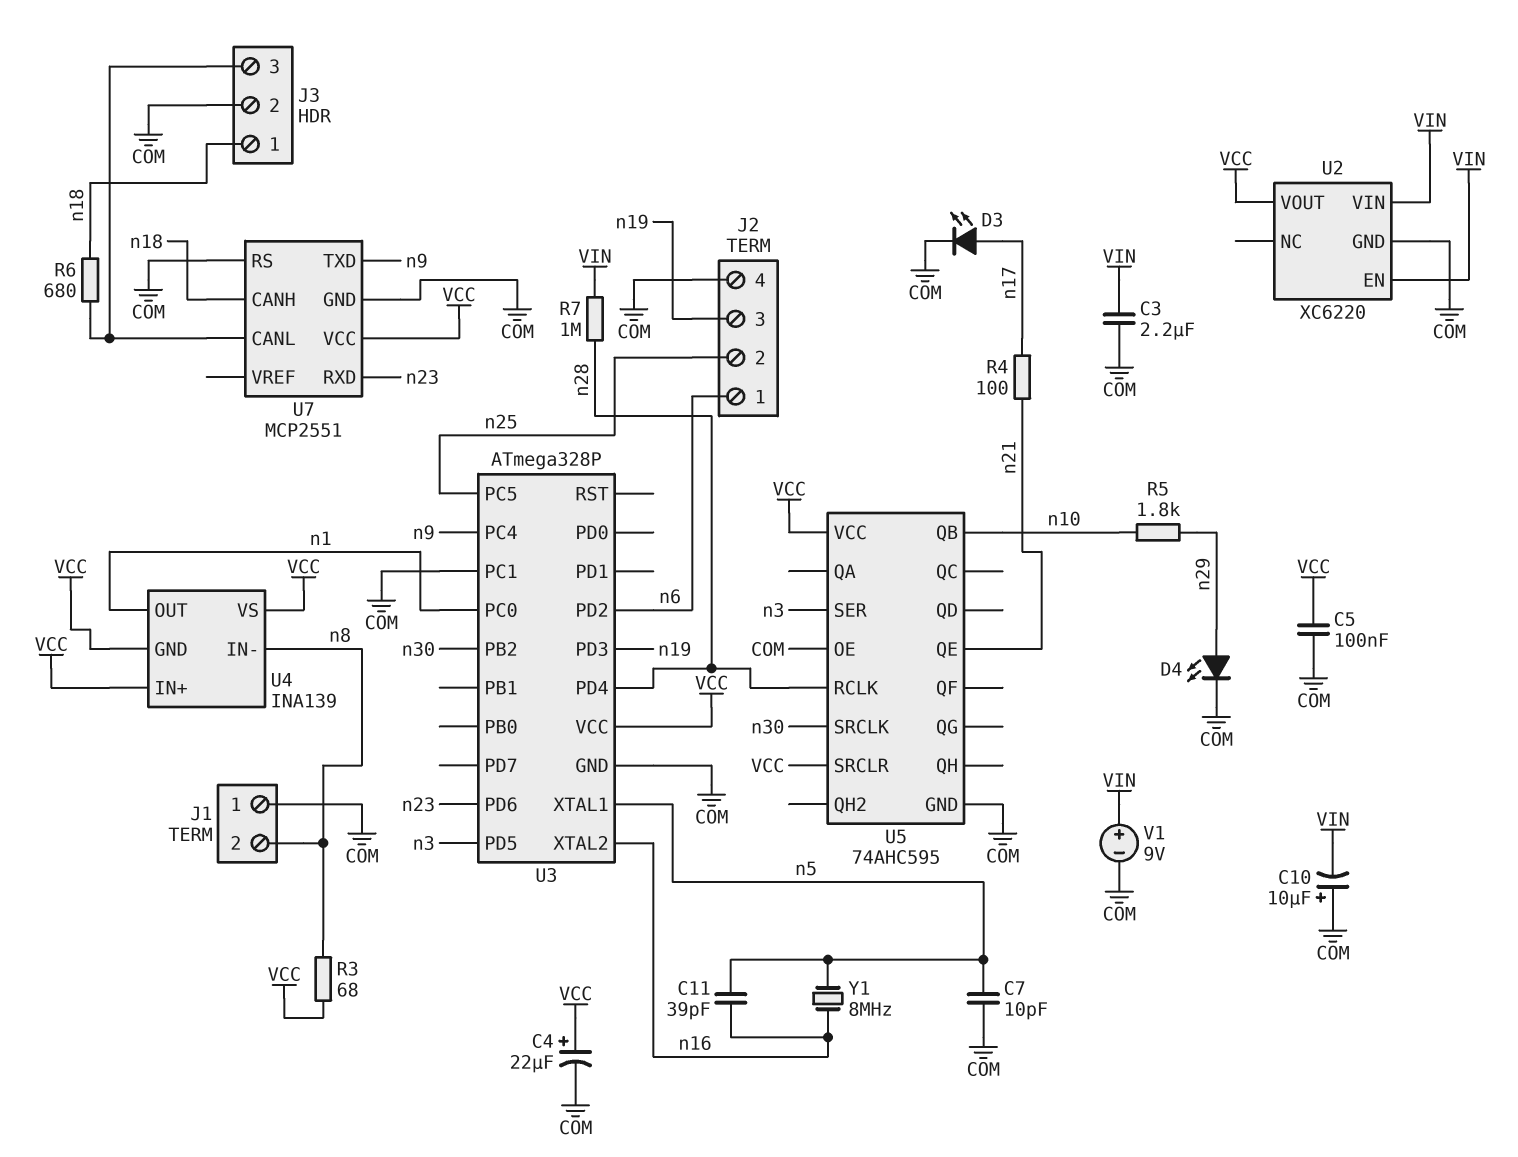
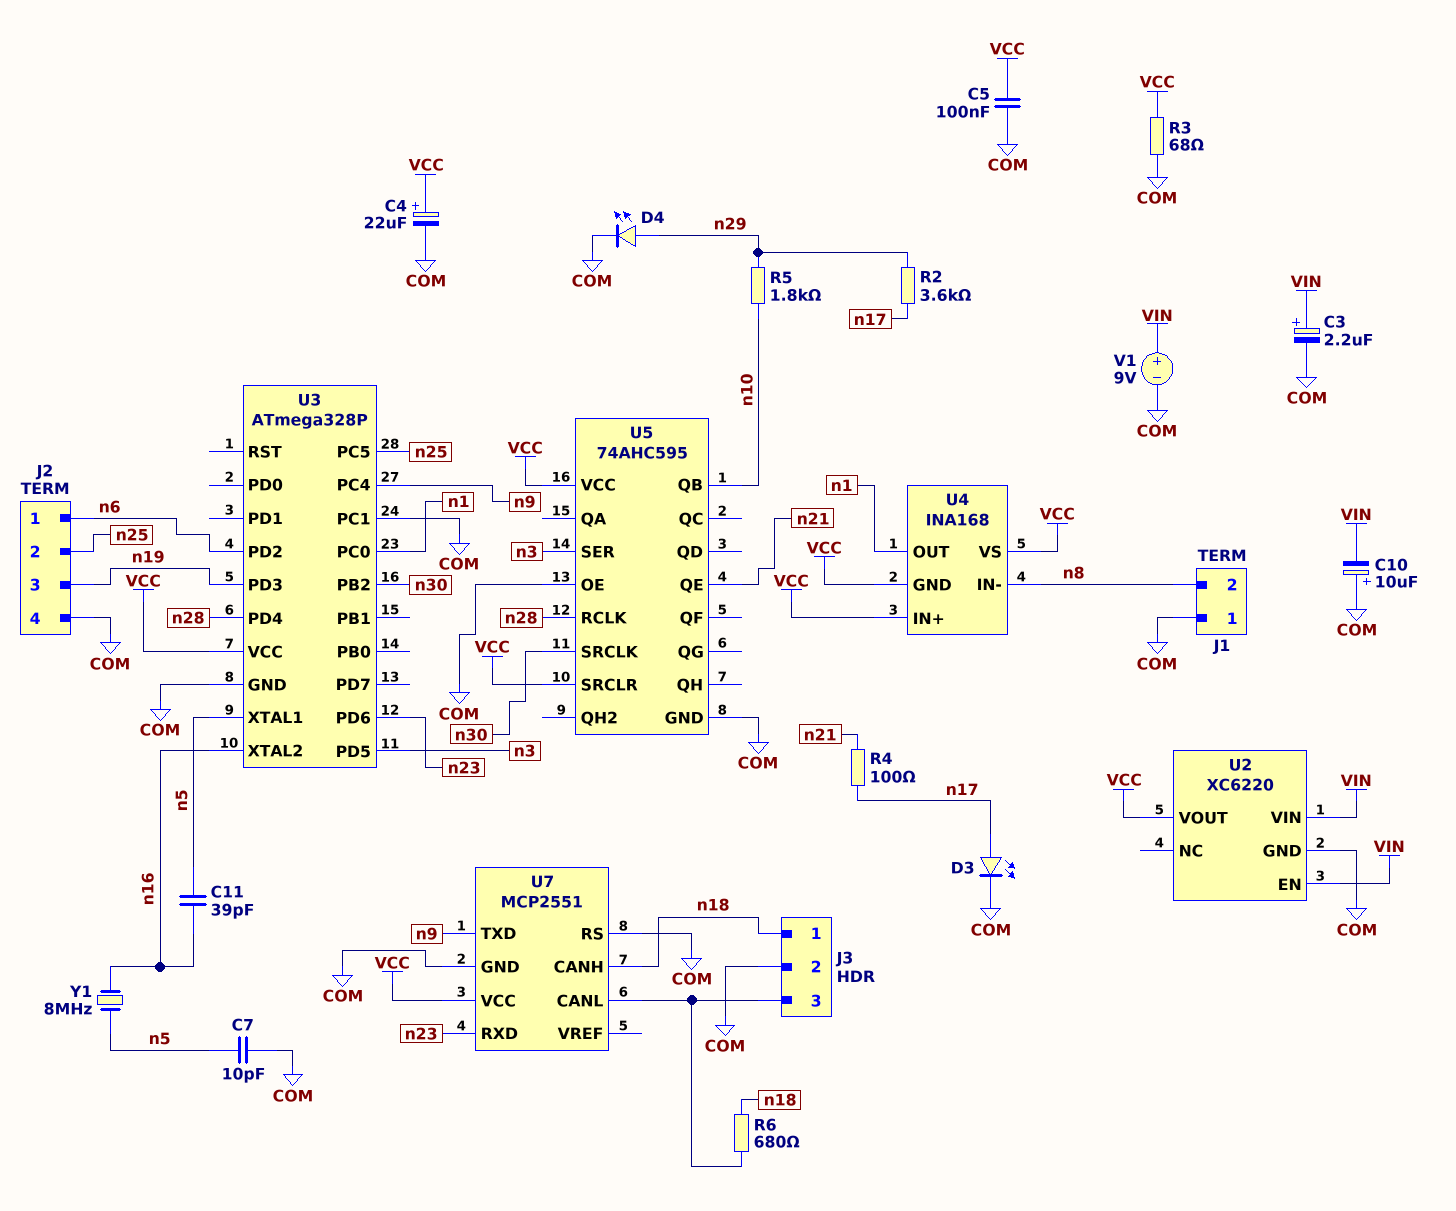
C3: 2.2uF (COM, VIN) -> 2.2uF (plus VIN, minus COM)
R2: none -> 3.6k (n17, n29)
R3: 68 (VCC, n8) -> 68 (COM, VCC)
R7: 1M (VIN, n28) -> none
U4: INA139 -> INA168

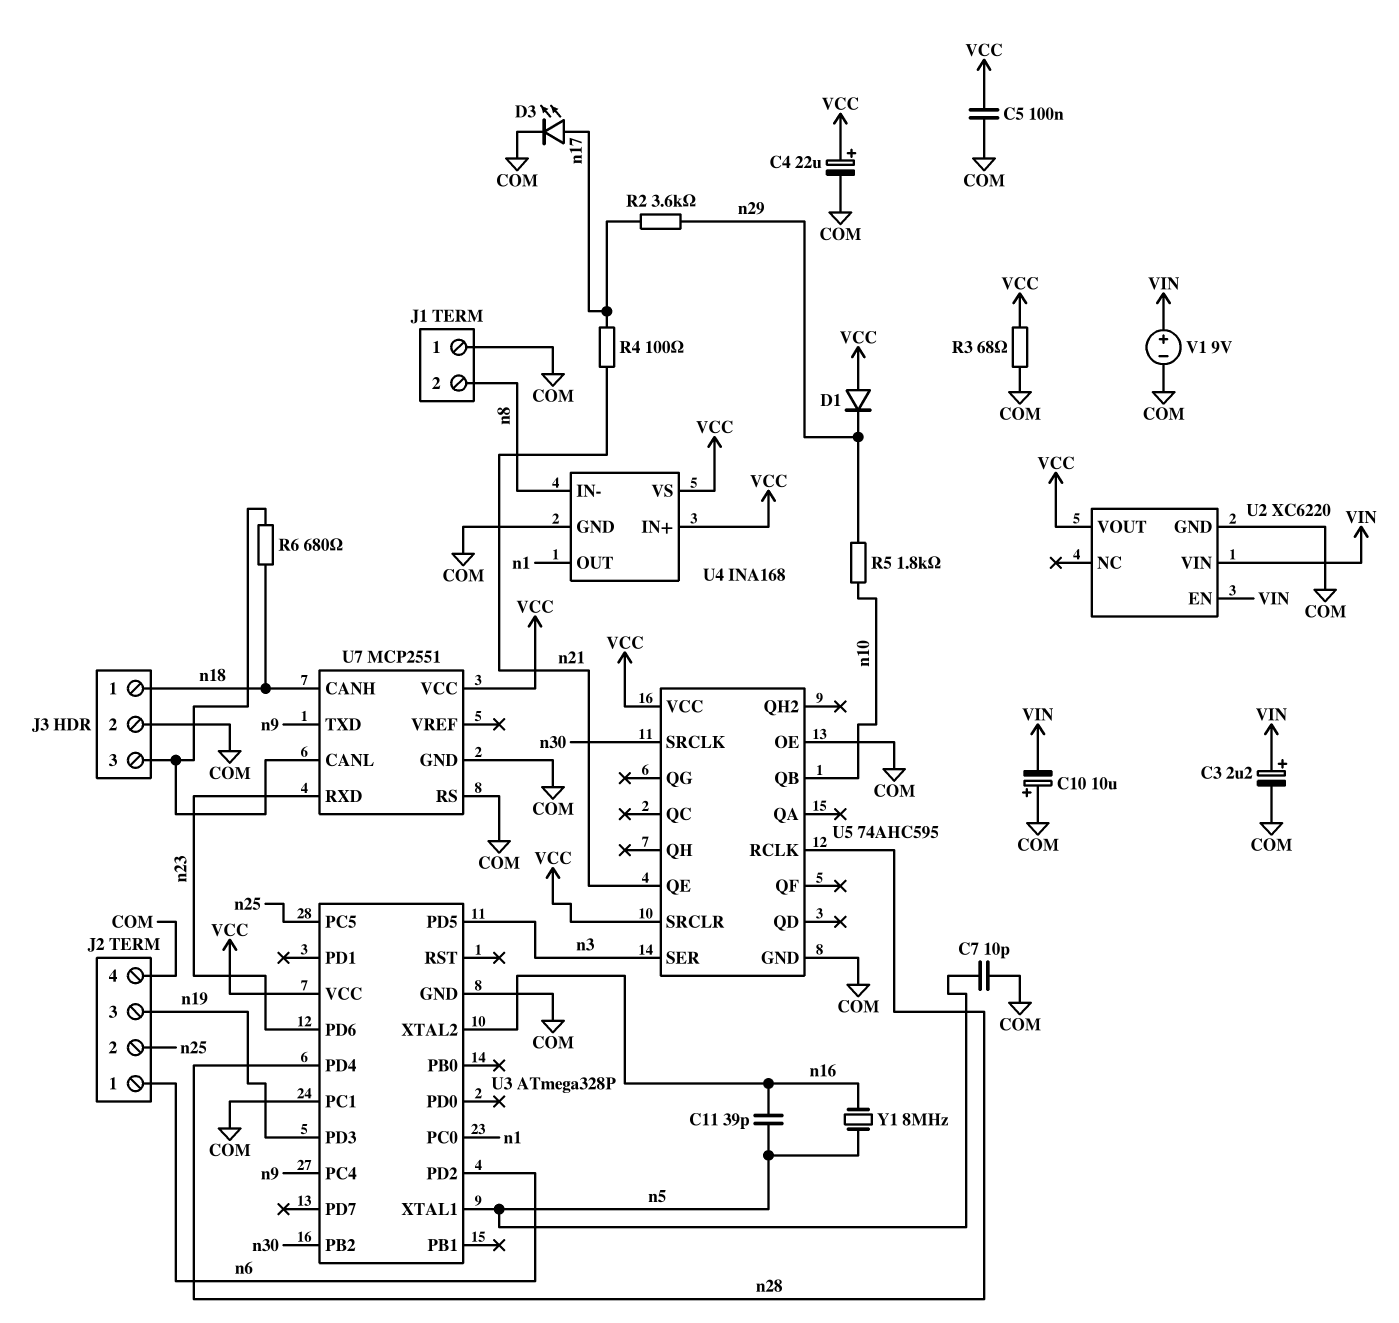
D1: none -> diode (A VCC, K n29)
D4: LED (A n29, K COM) -> none
U4 pin GND: VCC -> COM

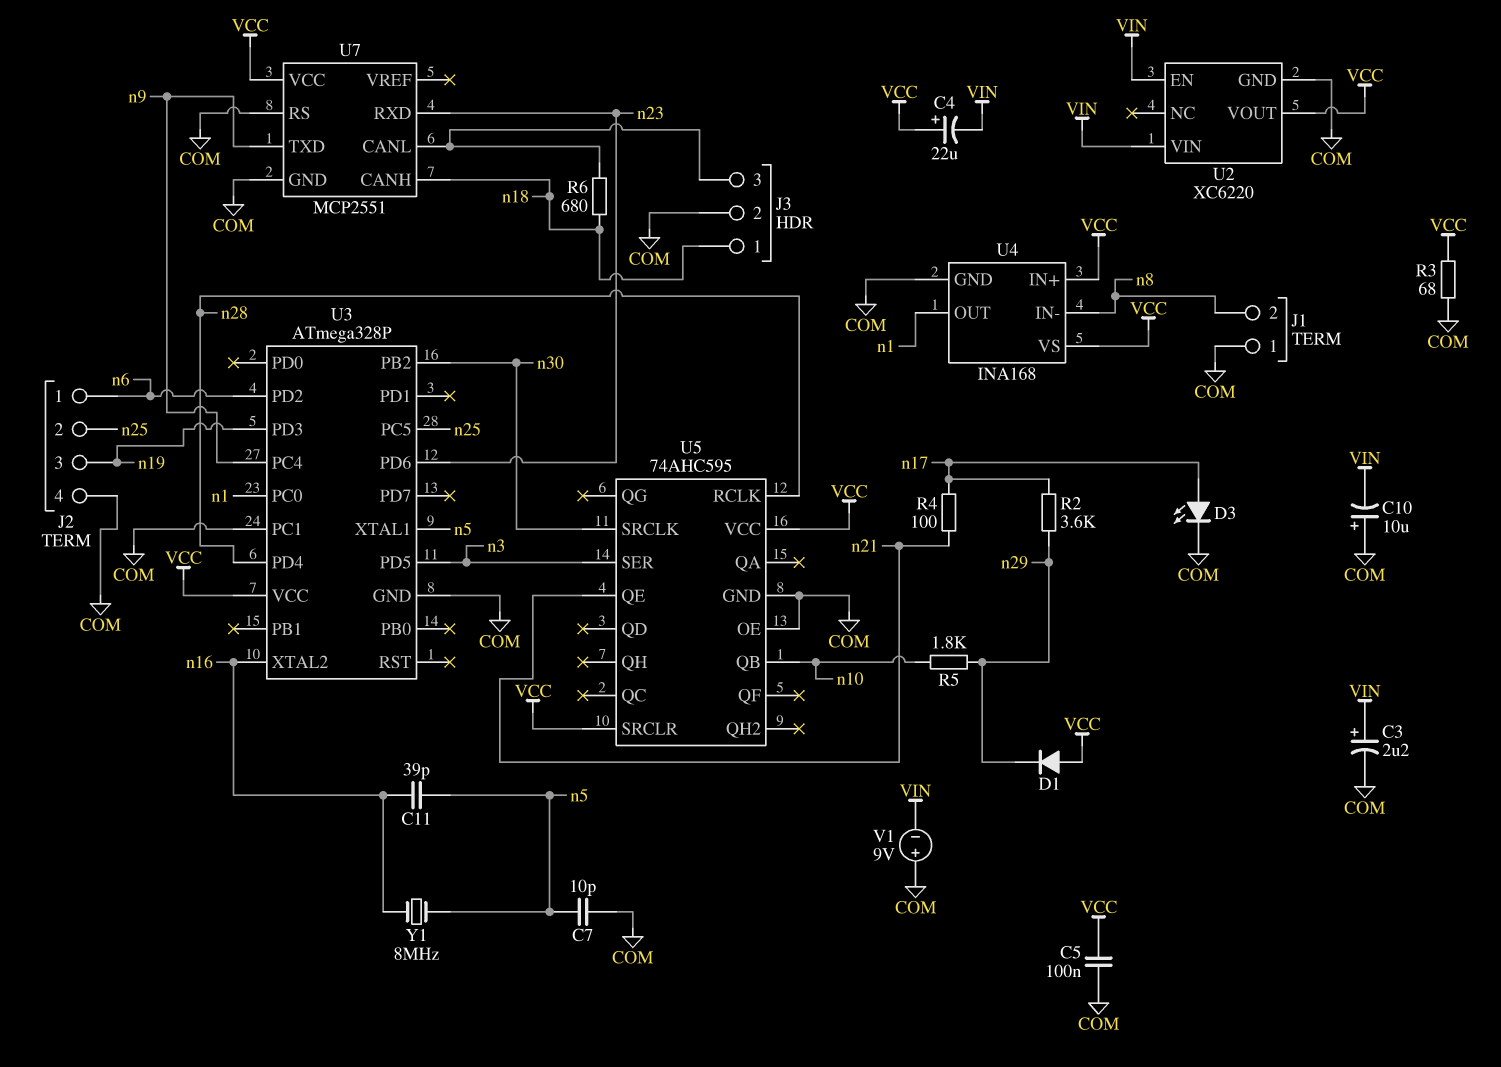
C4: 22uF (plus VCC, minus COM) -> 22uF (plus VCC, minus VIN)
V1: 9V (plus VIN, minus COM) -> 9V (plus COM, minus VIN)

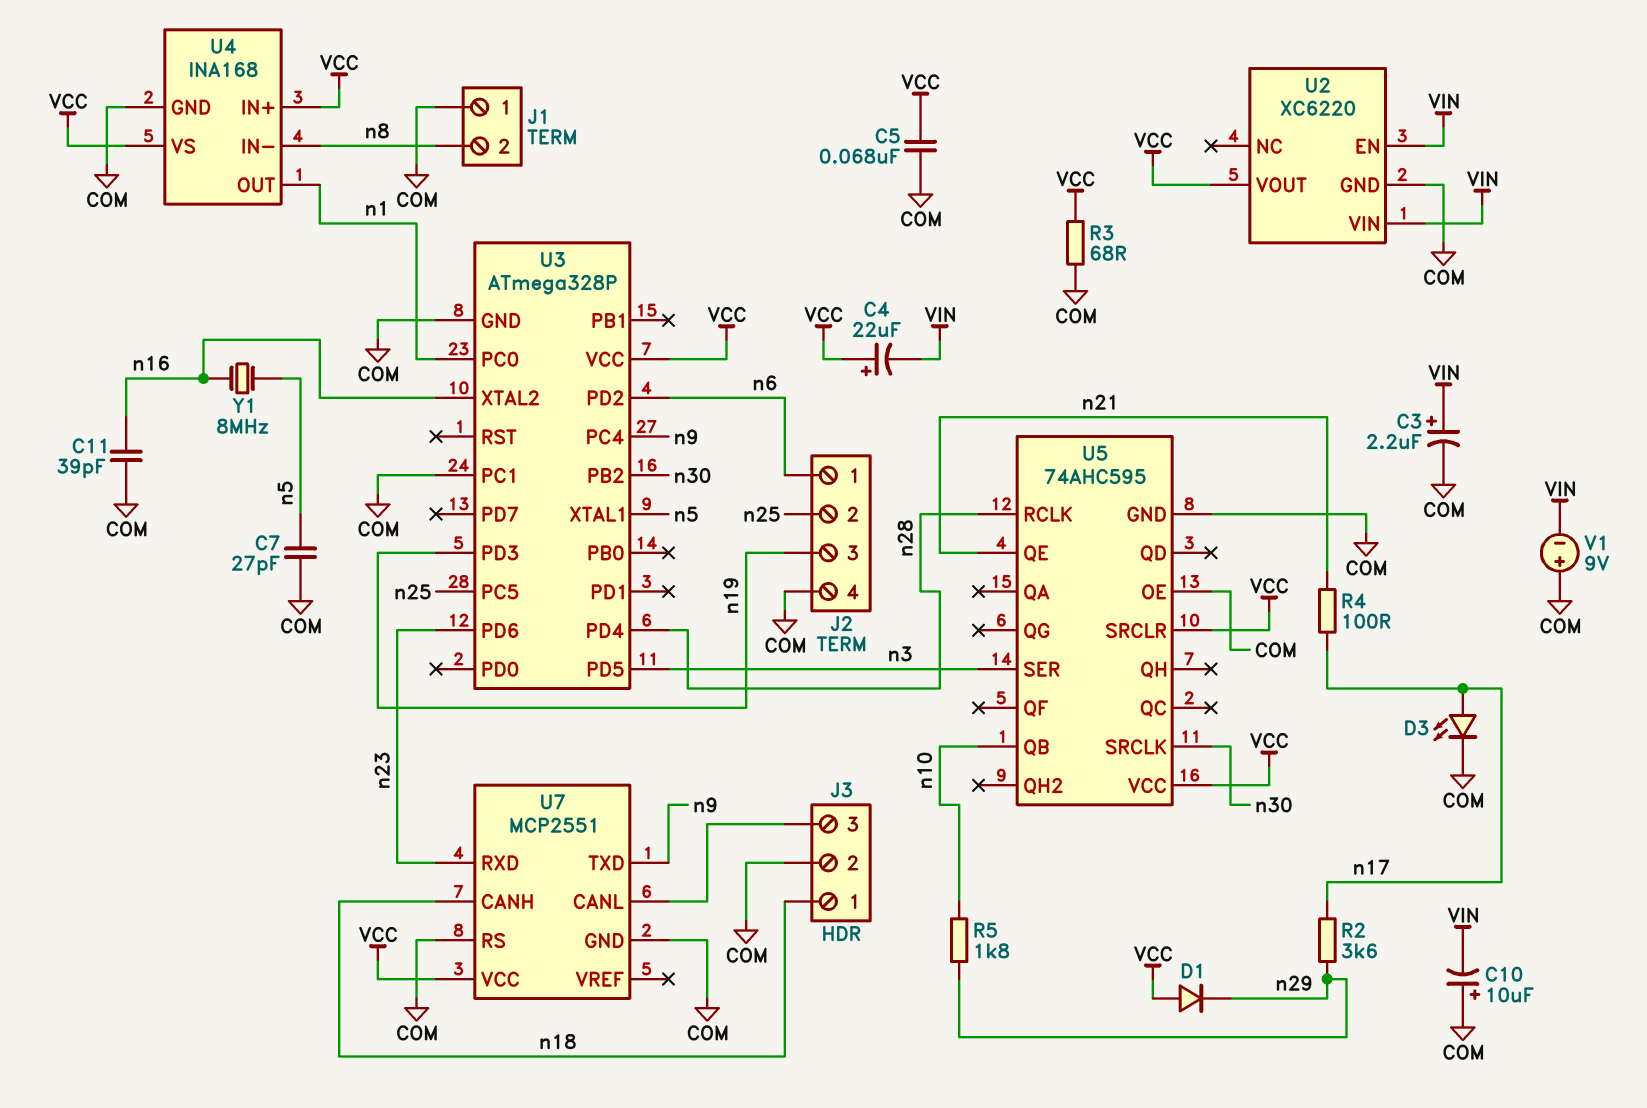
C5: 100nF (COM, VCC) -> 68nF (COM, VCC)
C7: 10pF (COM, n5) -> 27pF (COM, n5)
C11: 39pF (n5, n16) -> 39pF (COM, n16)
R6: 680 (J3/3, n18) -> none

